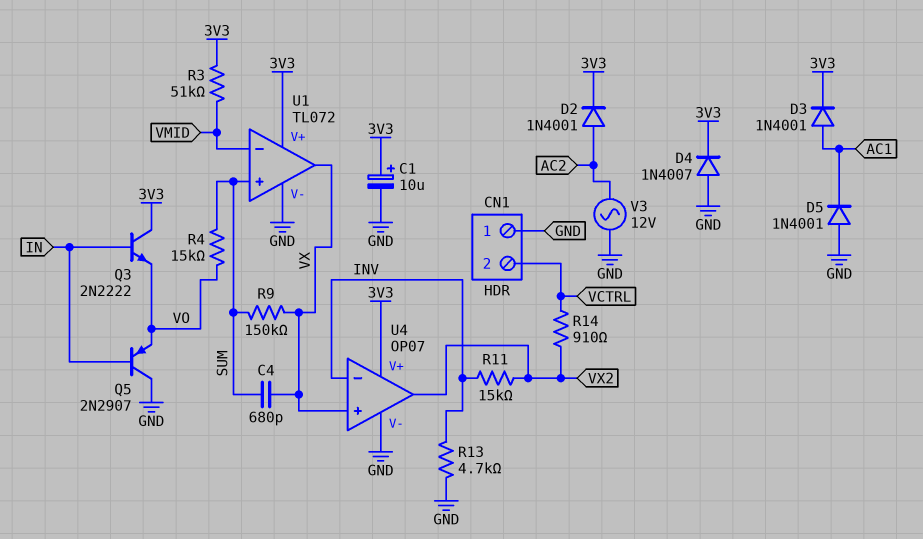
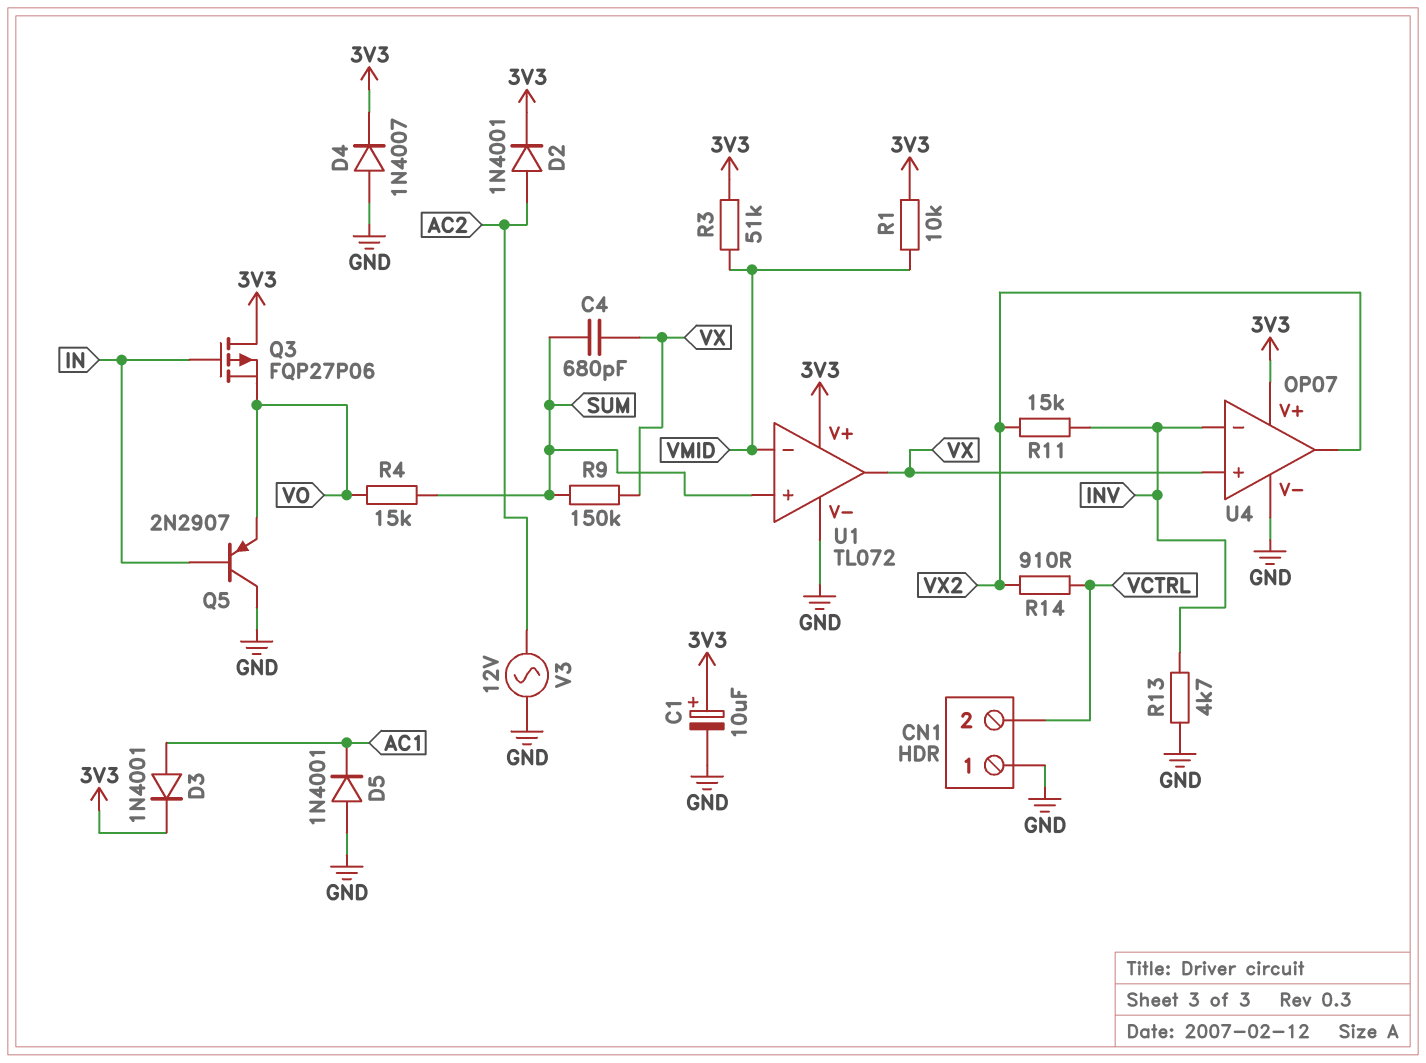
Q3: NPN 2N2222 (B IN, C 3V3, E VO) -> PMOS FQP27P06 (G IN, D 3V3, S VO)
R1: none -> 10k (3V3, VMID)

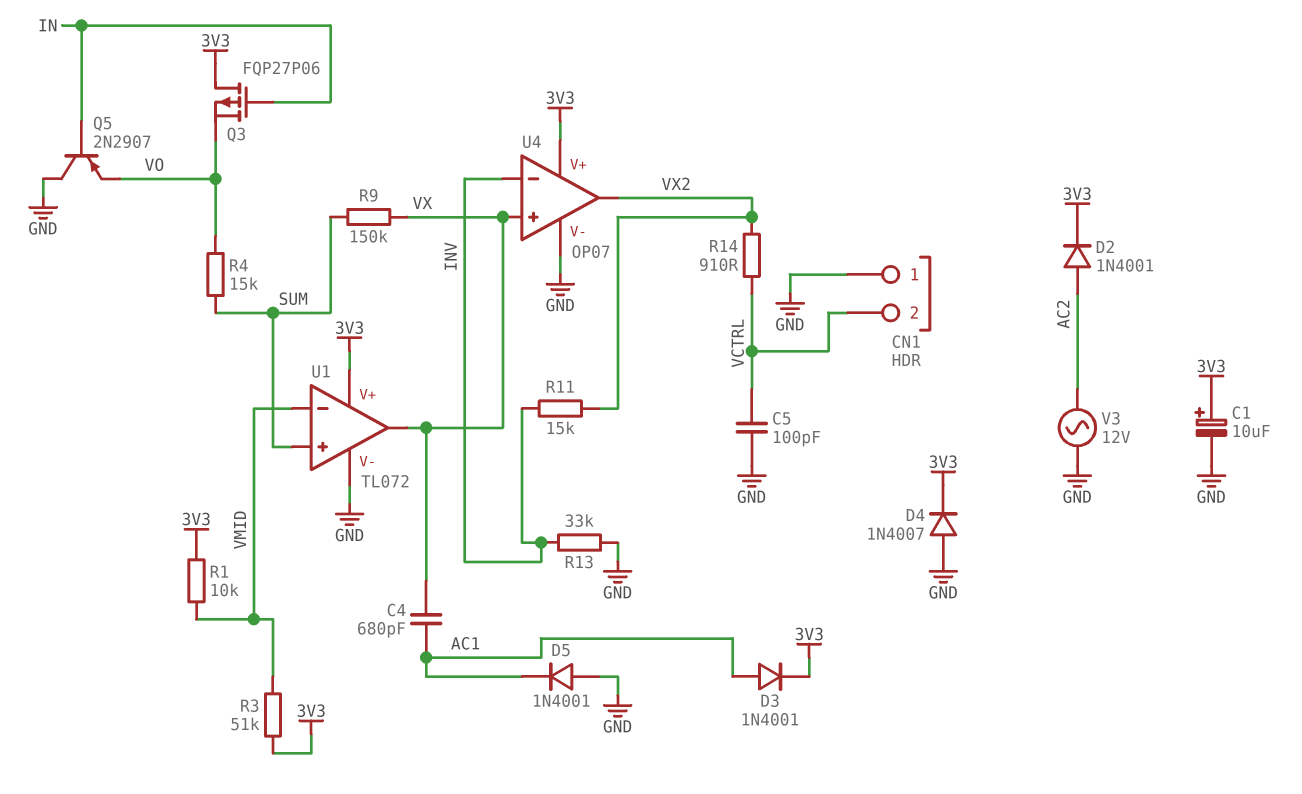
C4: 680pF (SUM, VX) -> 680pF (AC1, VX)
C5: none -> 100pF (GND, VCTRL)
R13: 4.7k (GND, INV) -> 33k (GND, INV)

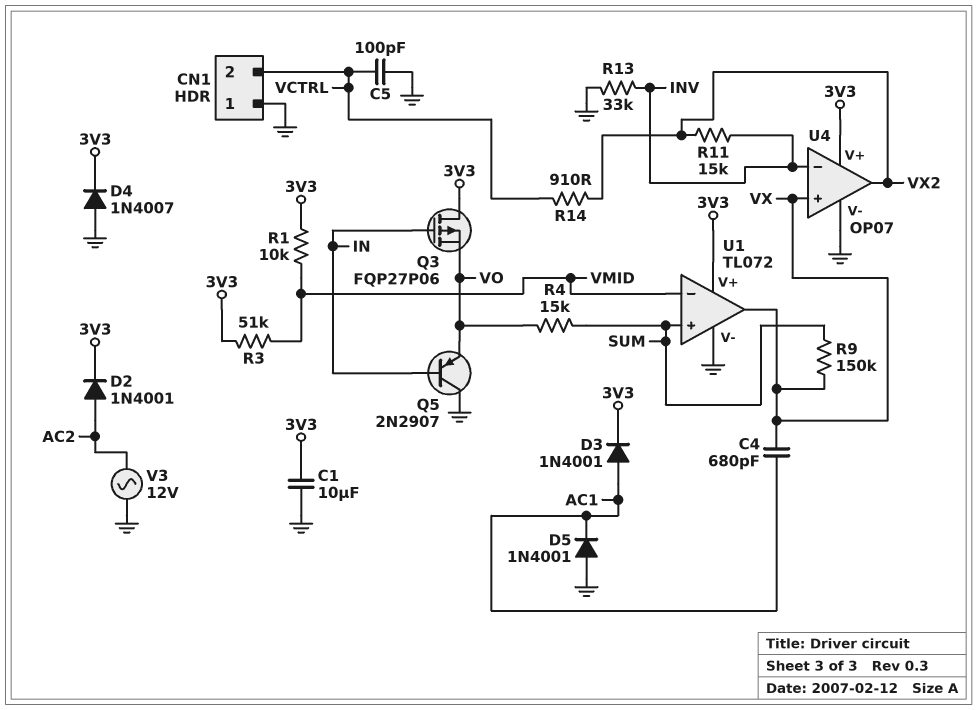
C1: 10uF (plus 3V3, minus GND) -> 10uF (3V3, GND)

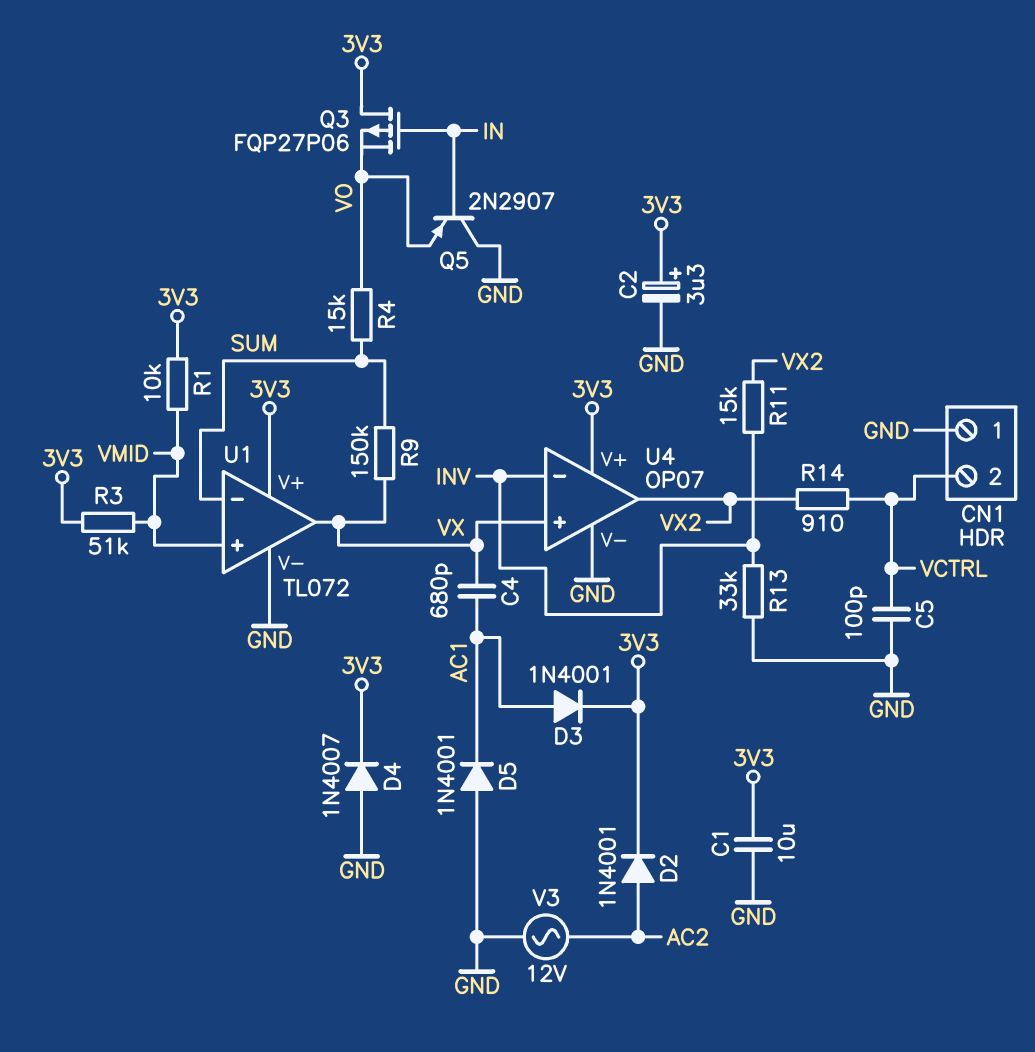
C2: none -> 3.3uF (plus 3V3, minus GND)
U1 pin in+: SUM -> VMID
U1 pin in-: VMID -> SUM

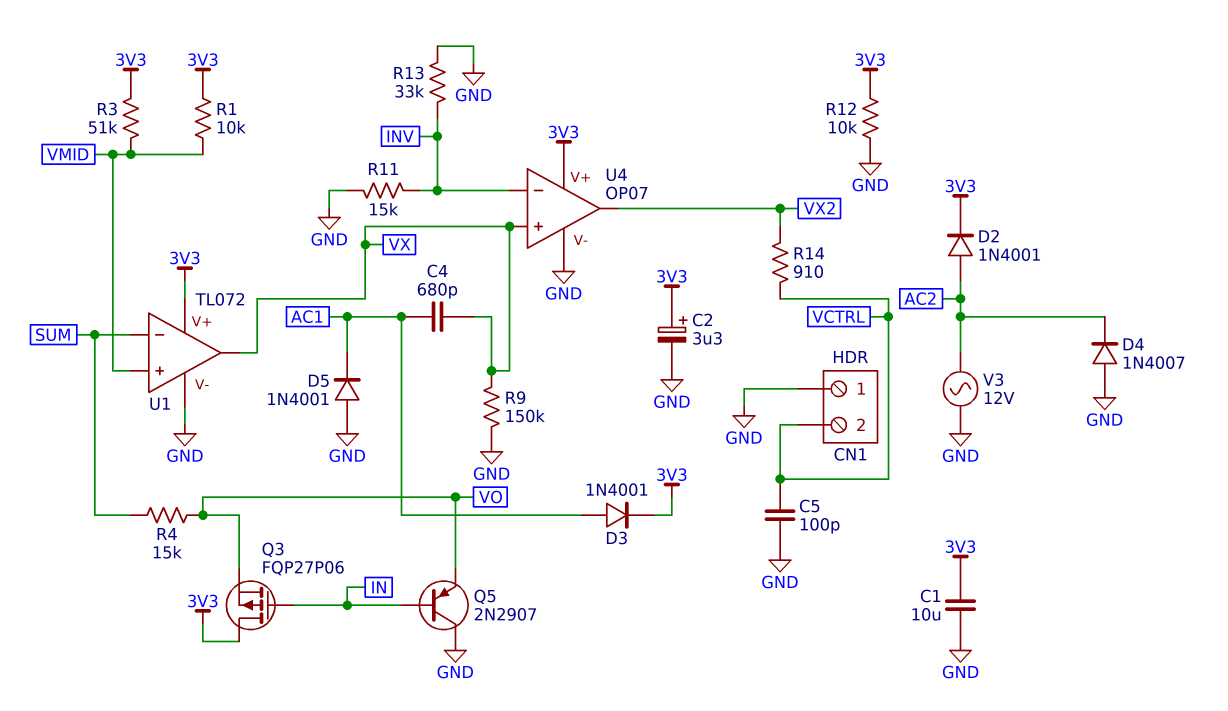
D4: diode 1N4007 (A GND, K 3V3) -> diode 1N4007 (A GND, K AC2)
R9: 150k (SUM, VX) -> 150k (GND, VX)
R11: 15k (INV, VX2) -> 15k (GND, INV)
R12: none -> 10k (3V3, GND)

